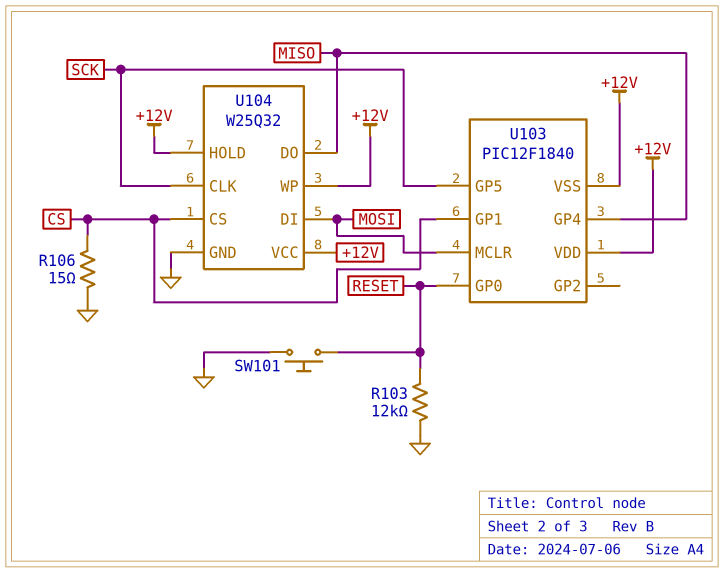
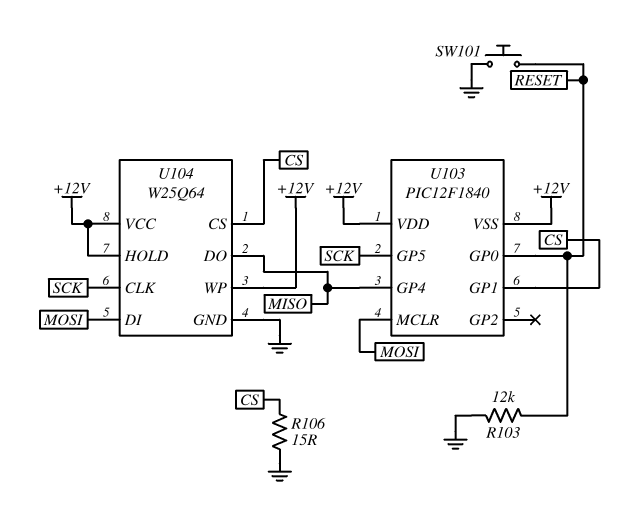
U104: W25Q32 -> W25Q64

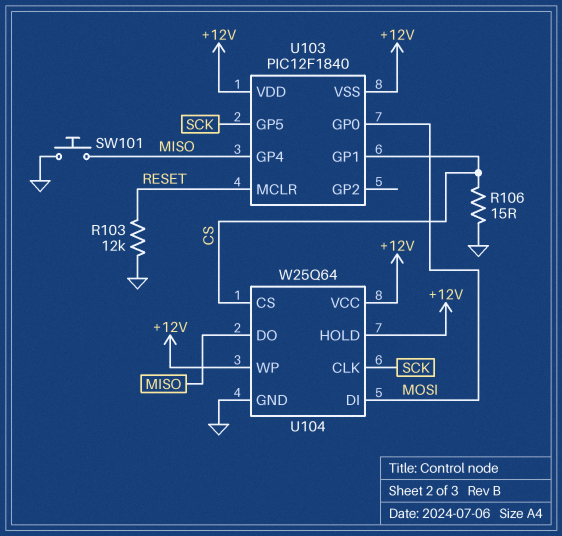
SW101: button (GND, RESET) -> button (GND, MISO)
U103 pin GP0: RESET -> MOSI
U103 pin MCLR: MOSI -> RESET

